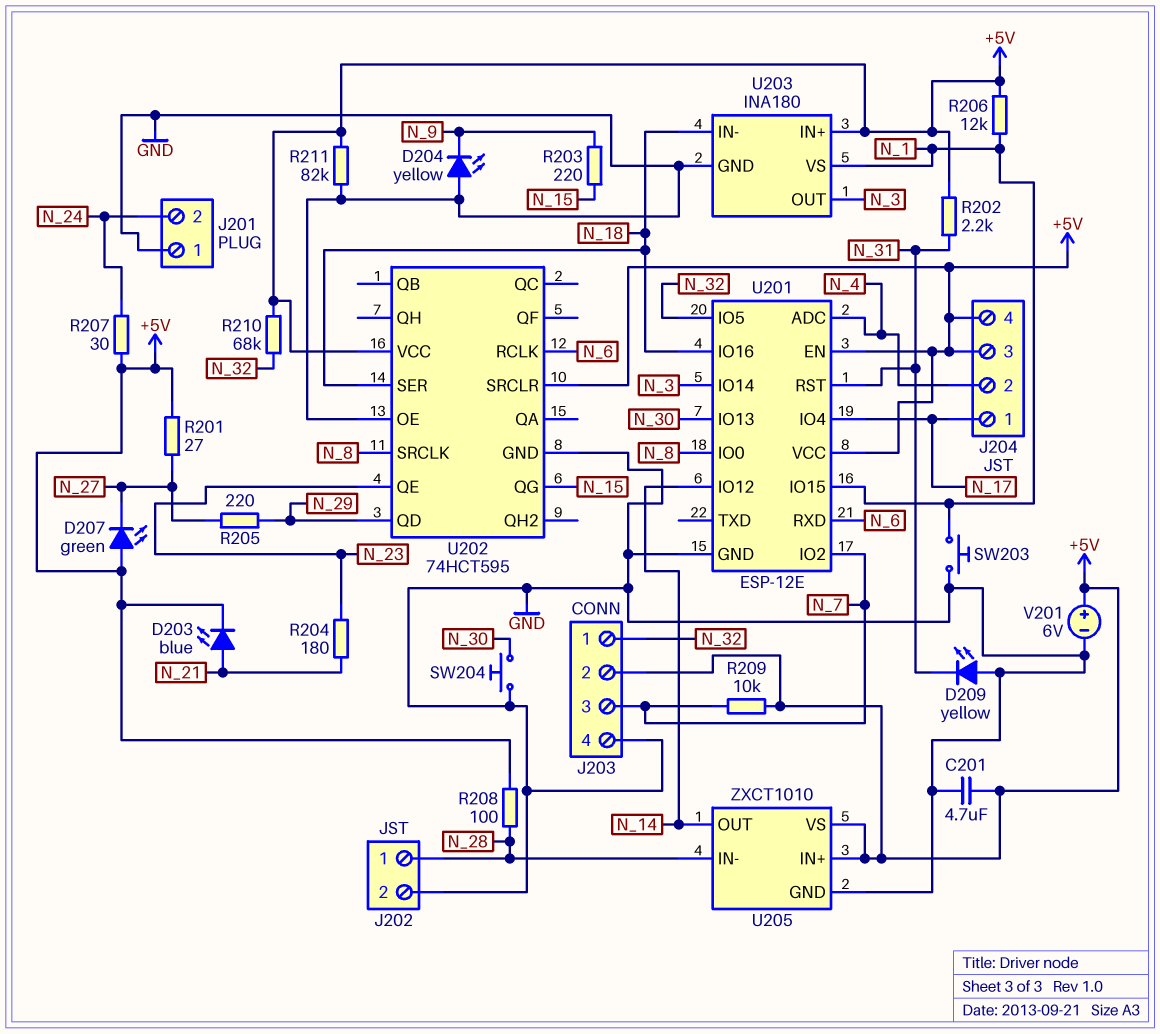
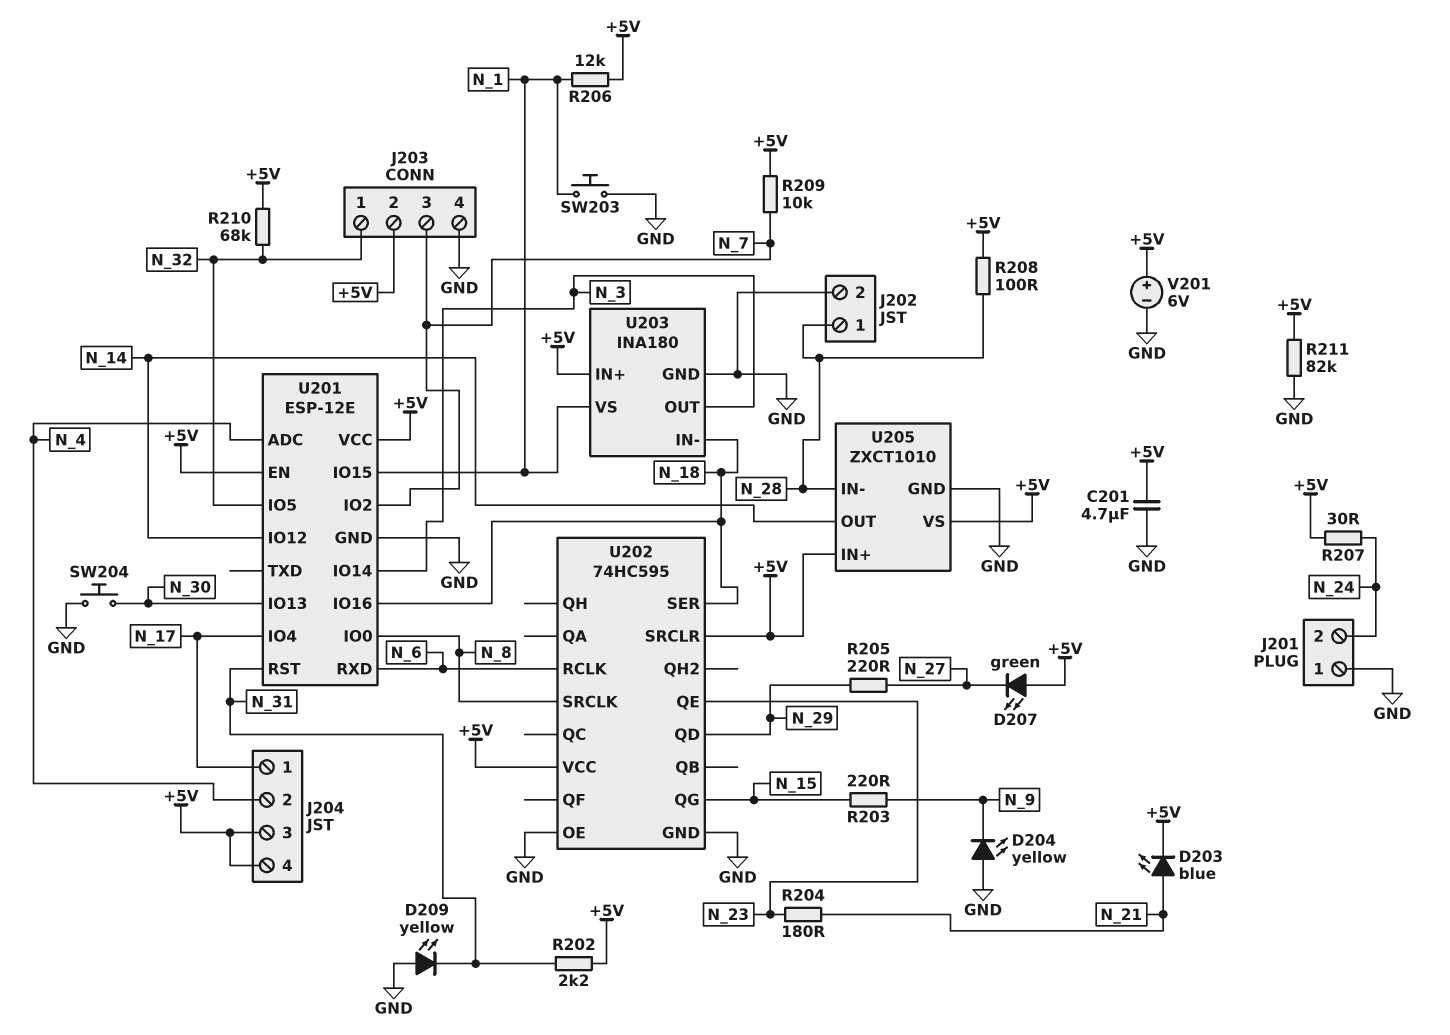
R201: 27 (+5V, N_27) -> none
U202: 74HCT595 -> 74HC595

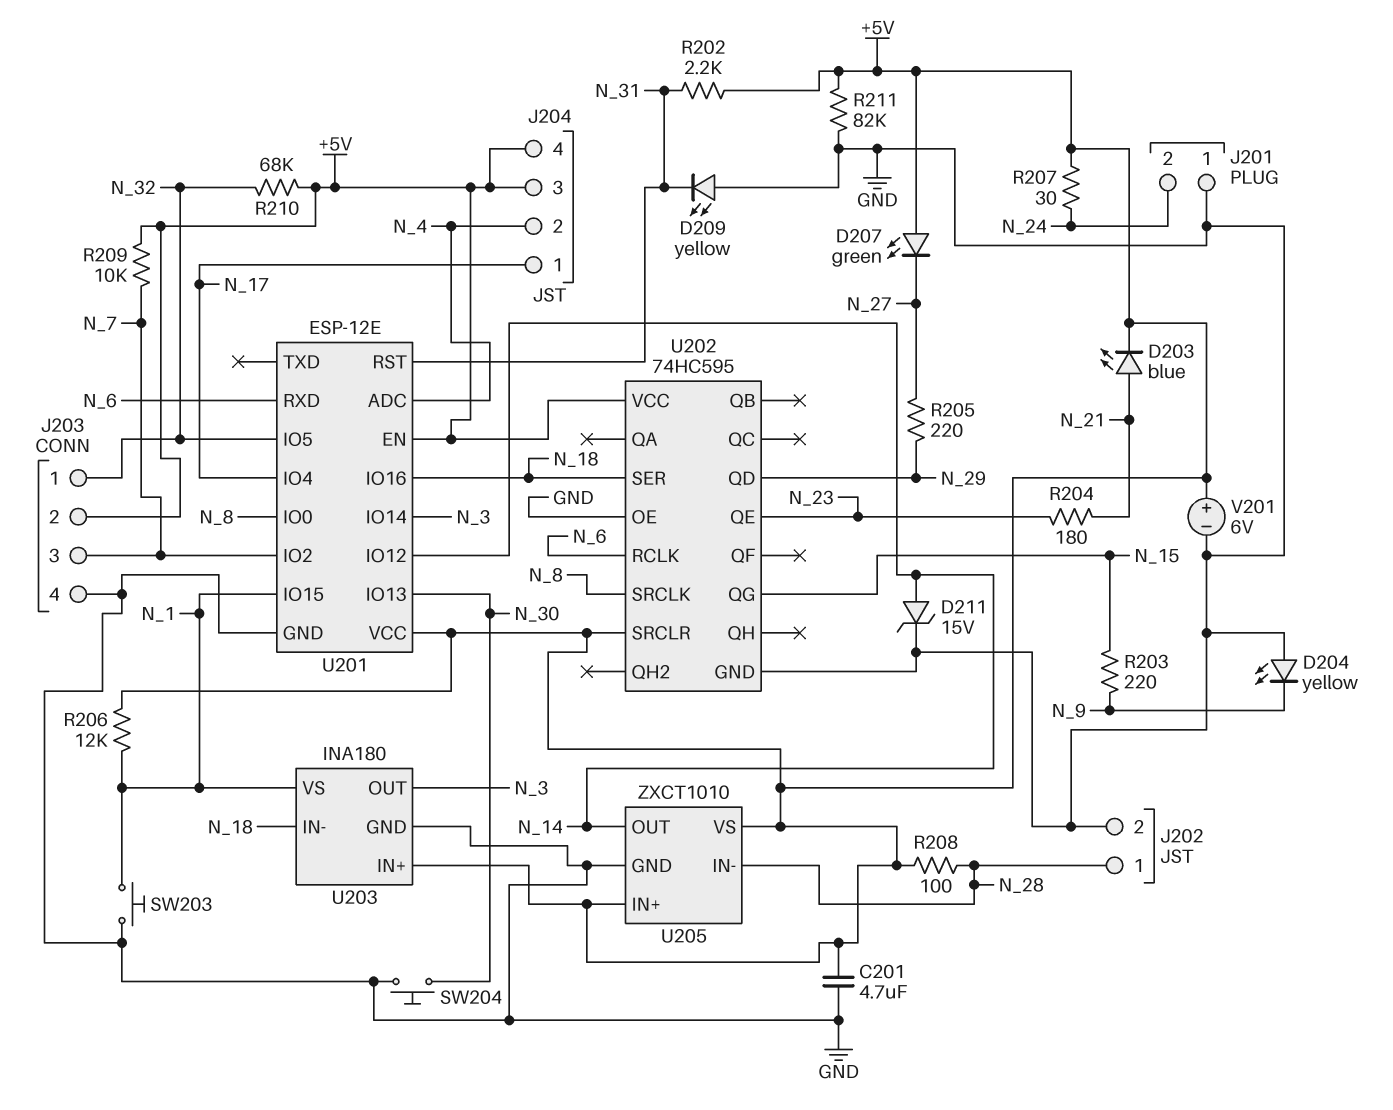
D211: none -> zener 15V (A N_14, K GND)

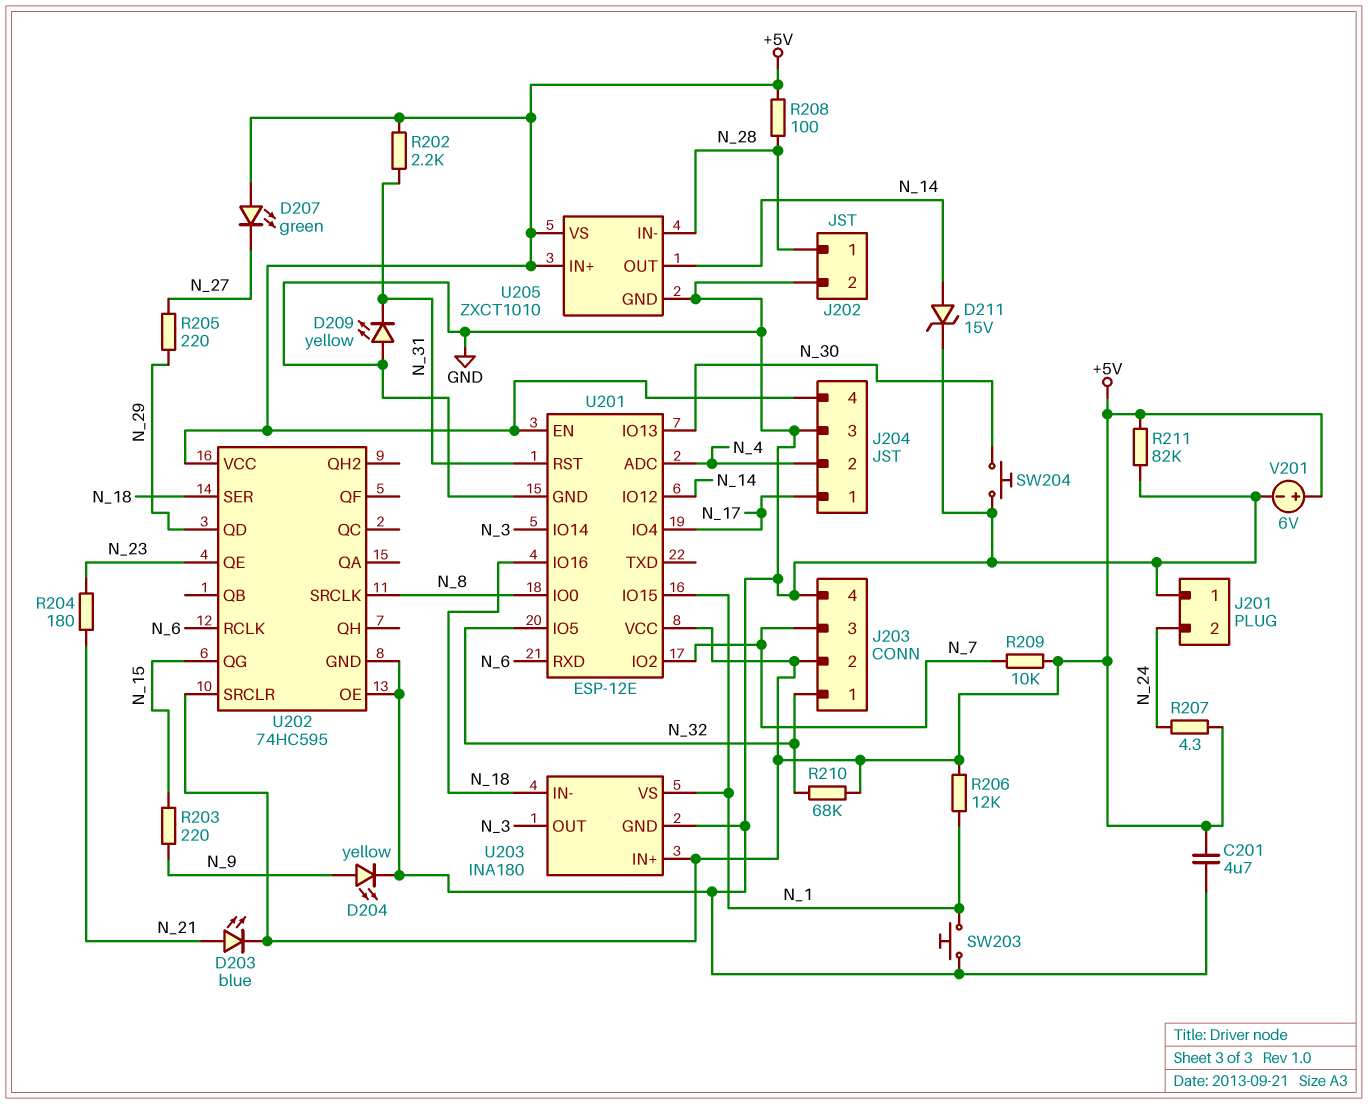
D204: LED yellow (A GND, K N_9) -> LED yellow (A N_9, K GND)
J204 pin 3: +5V -> GND
R207: 30 (+5V, N_24) -> 4.3 (+5V, N_24)

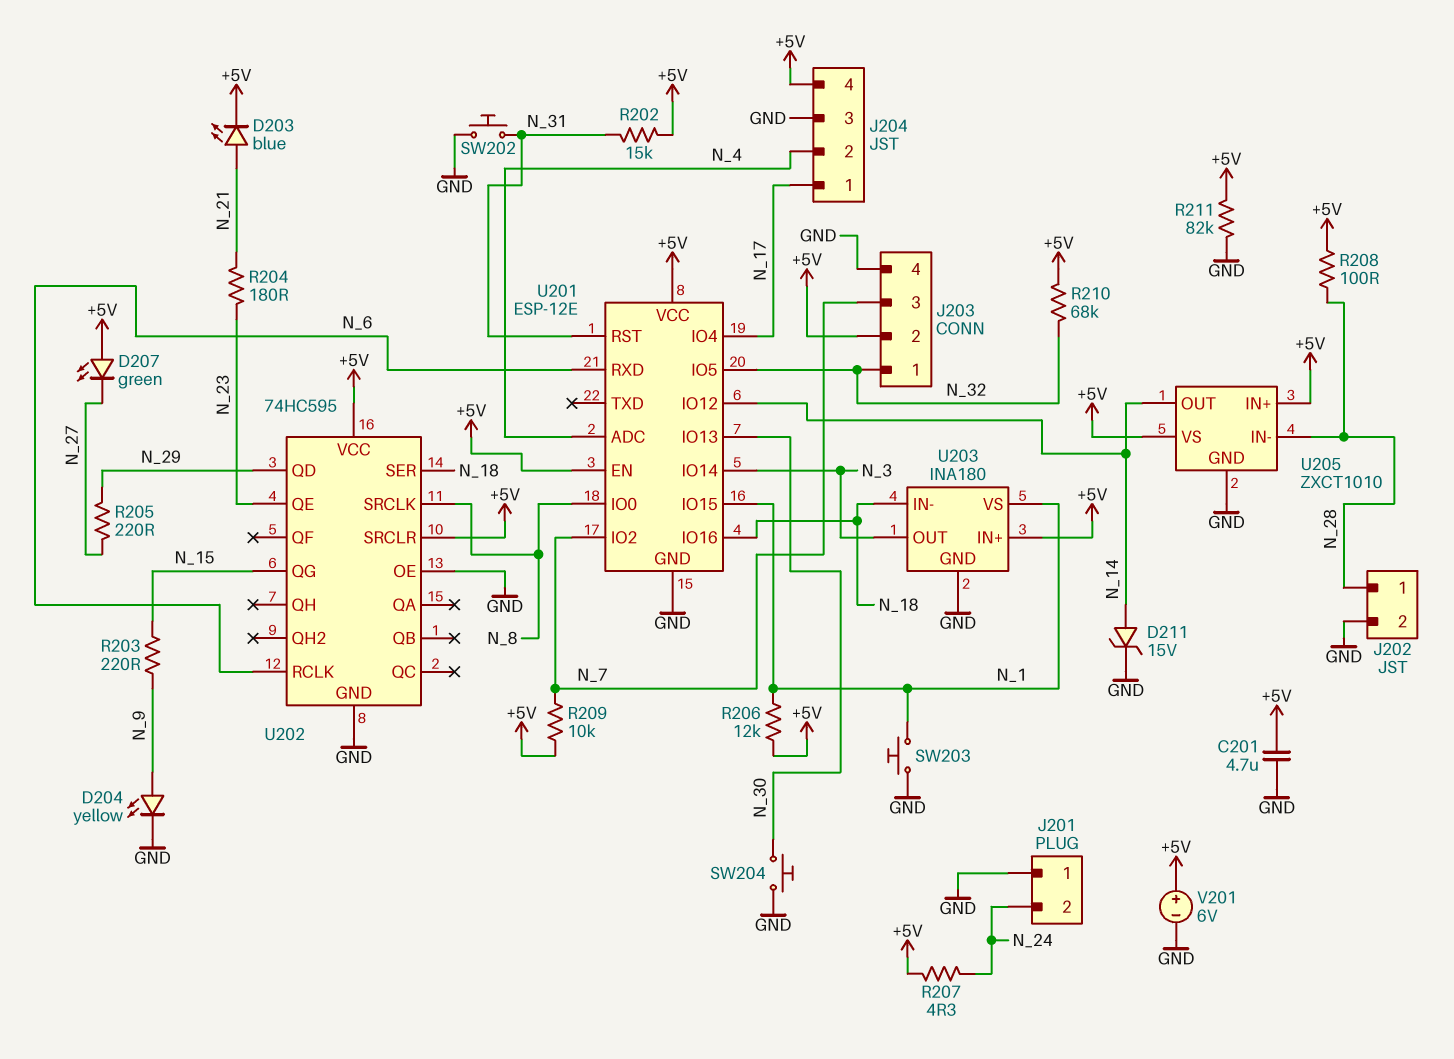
D209: LED yellow (A GND, K N_31) -> none
R202: 2.2k (+5V, N_31) -> 15k (+5V, N_31)
SW202: none -> button (GND, N_31)

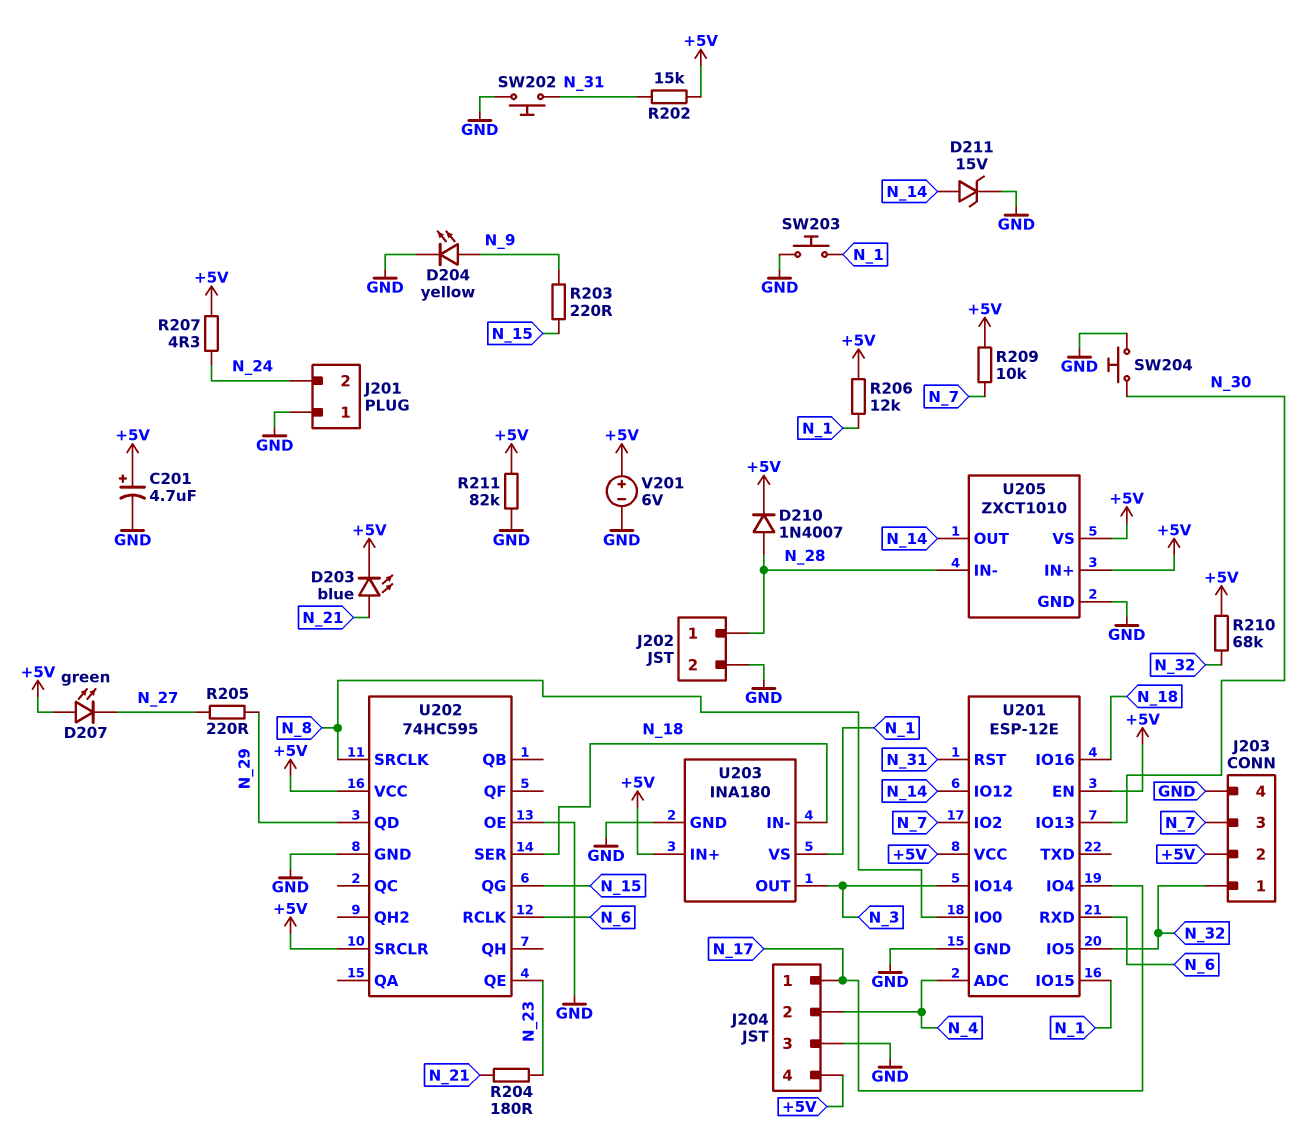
C201: 4.7uF (+5V, GND) -> 4.7uF (plus +5V, minus GND)
D210: none -> diode 1N4007 (A N_28, K +5V)
R208: 100 (+5V, N_28) -> none

